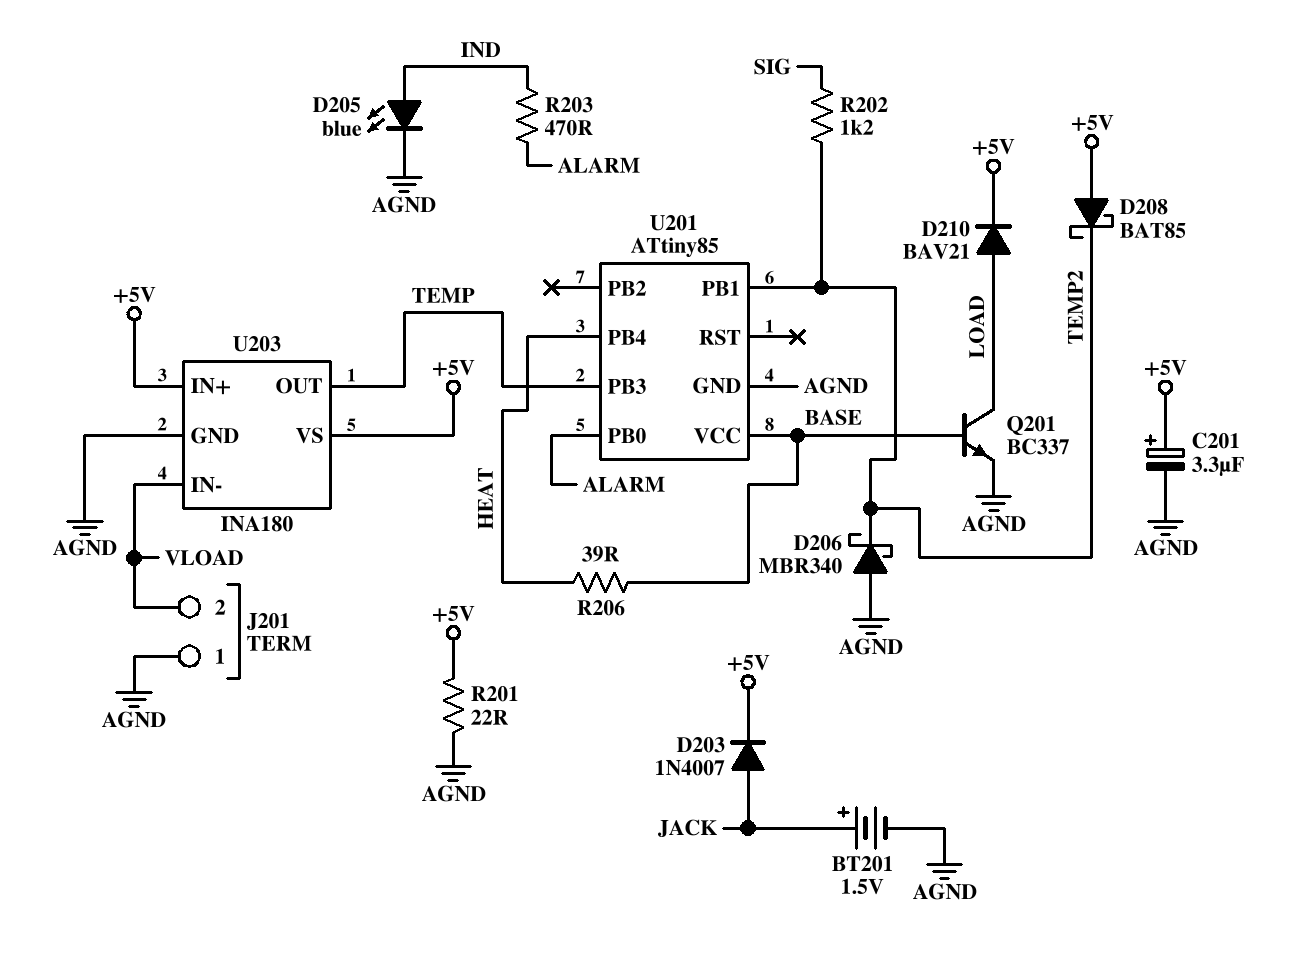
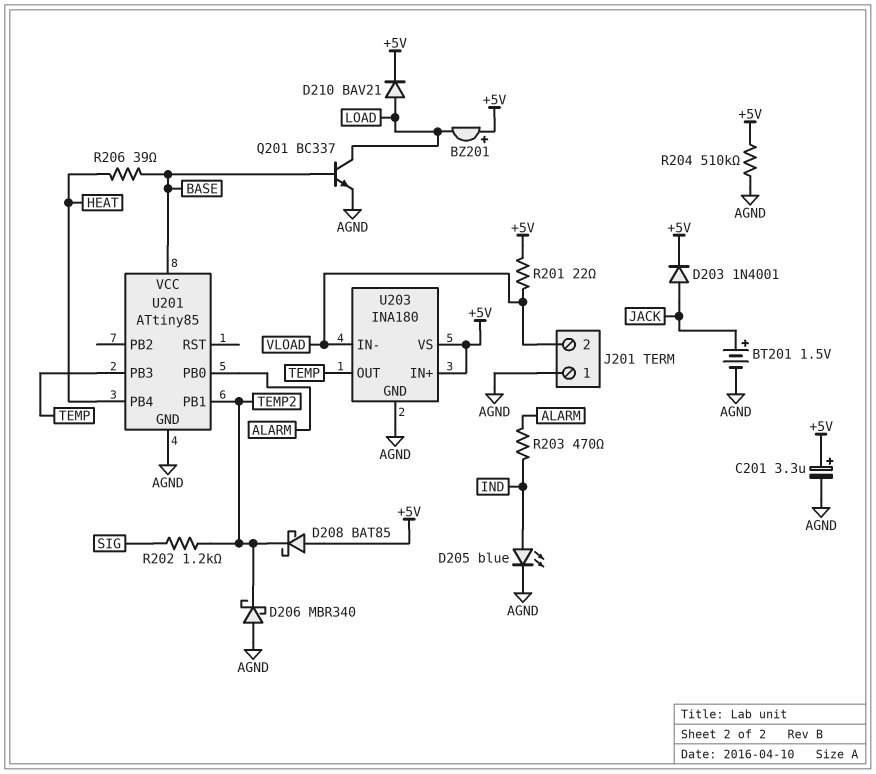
BZ201: none -> buzzer (plus +5V, minus LOAD)
D203: diode 1N4007 (A JACK, K +5V) -> diode 1N4001 (A JACK, K +5V)
R201: 22 (+5V, AGND) -> 22 (+5V, VLOAD)
R204: none -> 510k (+5V, AGND)

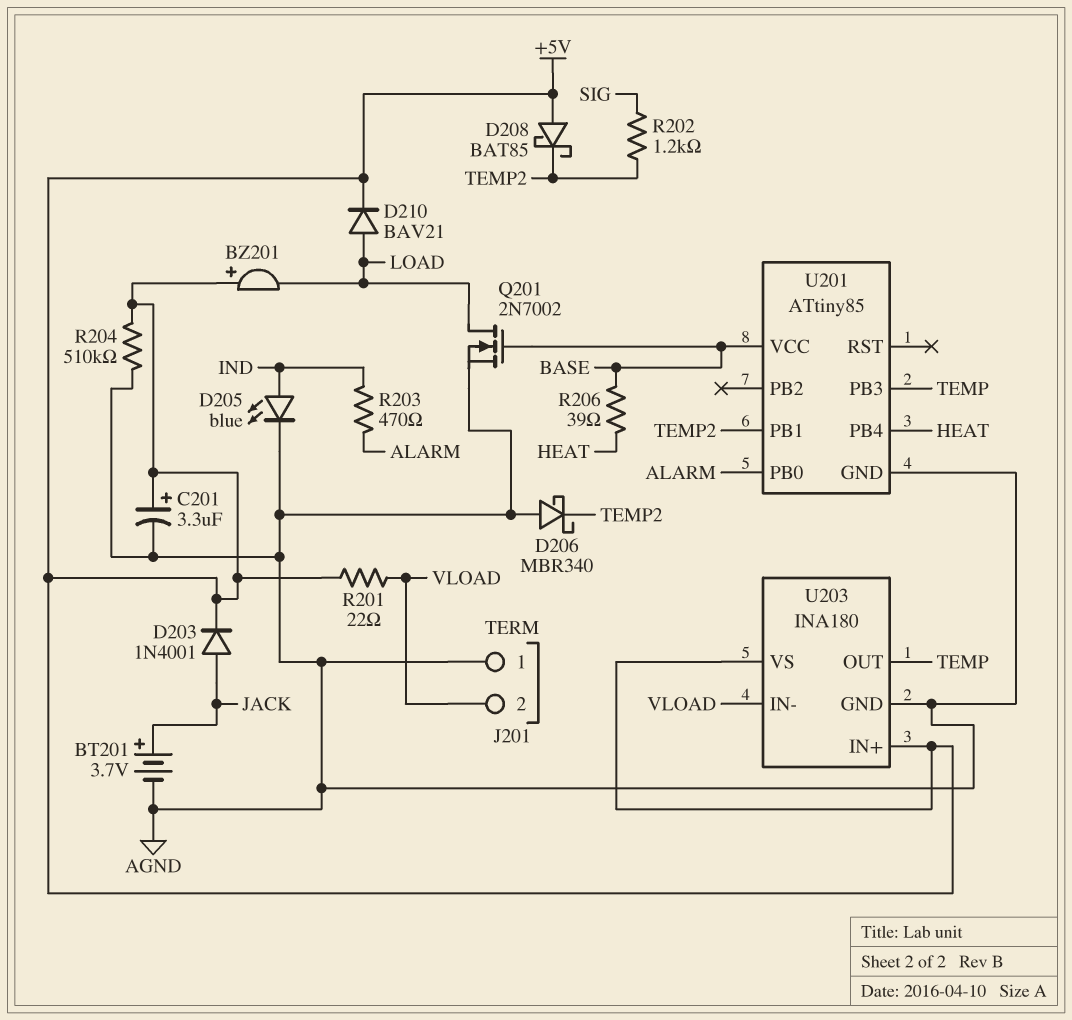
BT201: 1.5V (plus JACK, minus AGND) -> 3.7V (plus JACK, minus AGND)
Q201: NPN BC337 (B BASE, C LOAD, E AGND) -> NMOS 2N7002 (G BASE, D LOAD, S AGND)

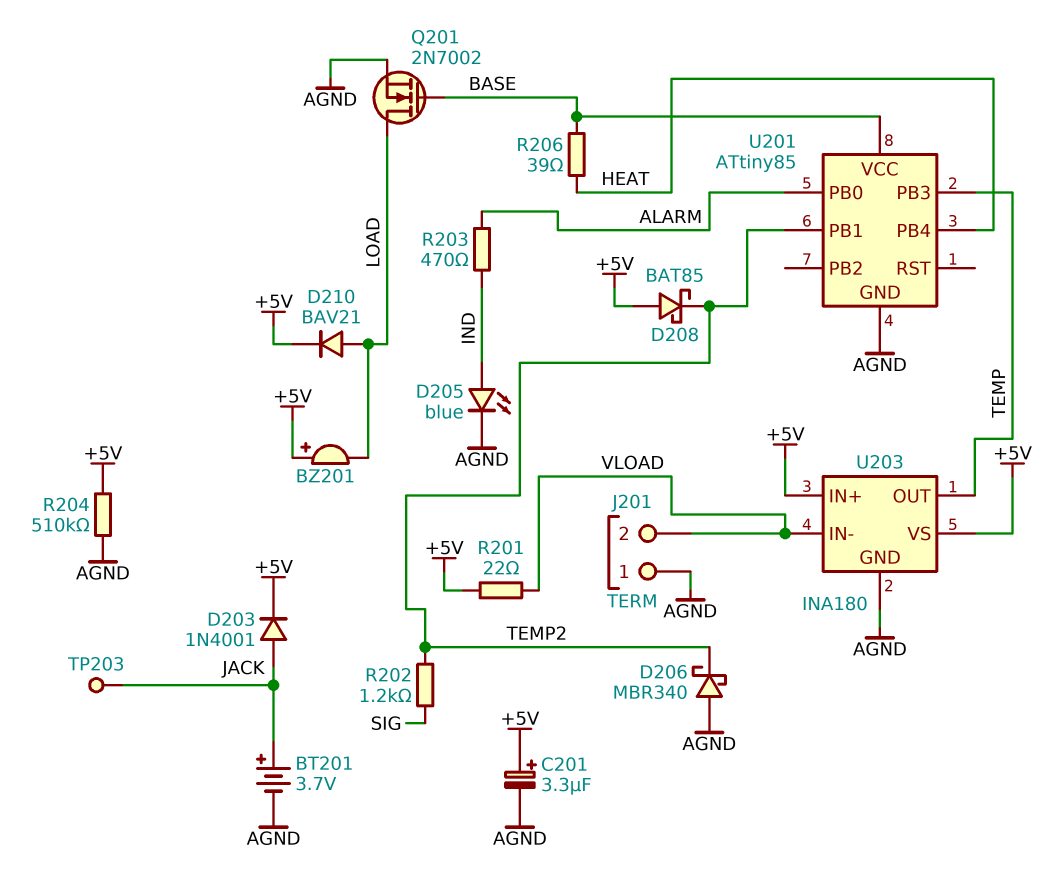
TP203: none -> test point (JACK)

